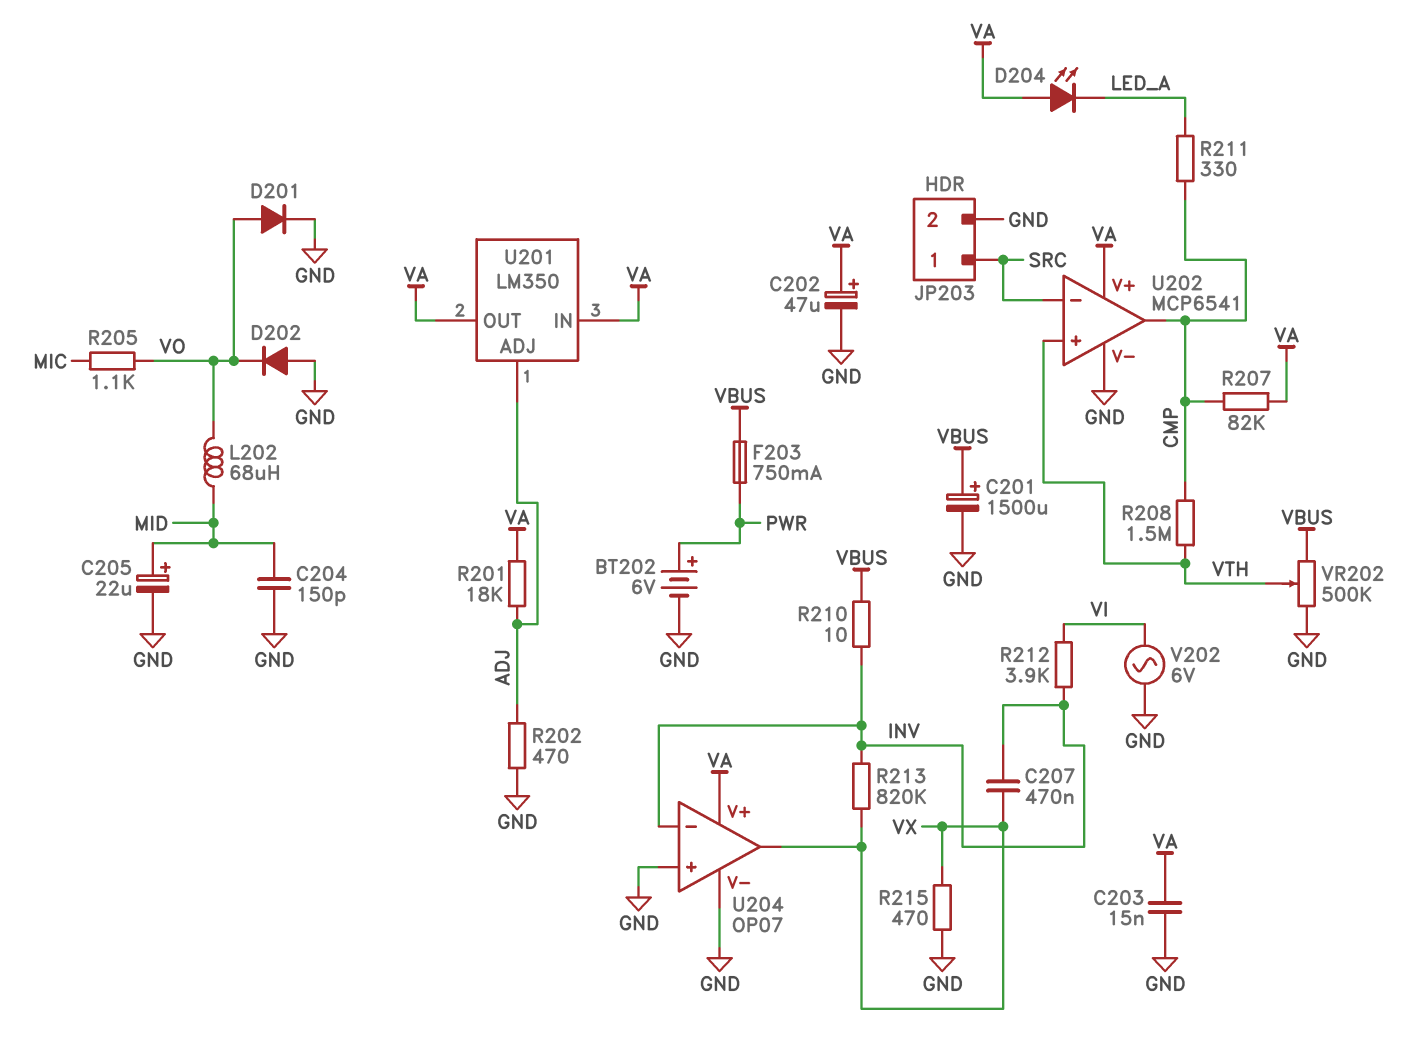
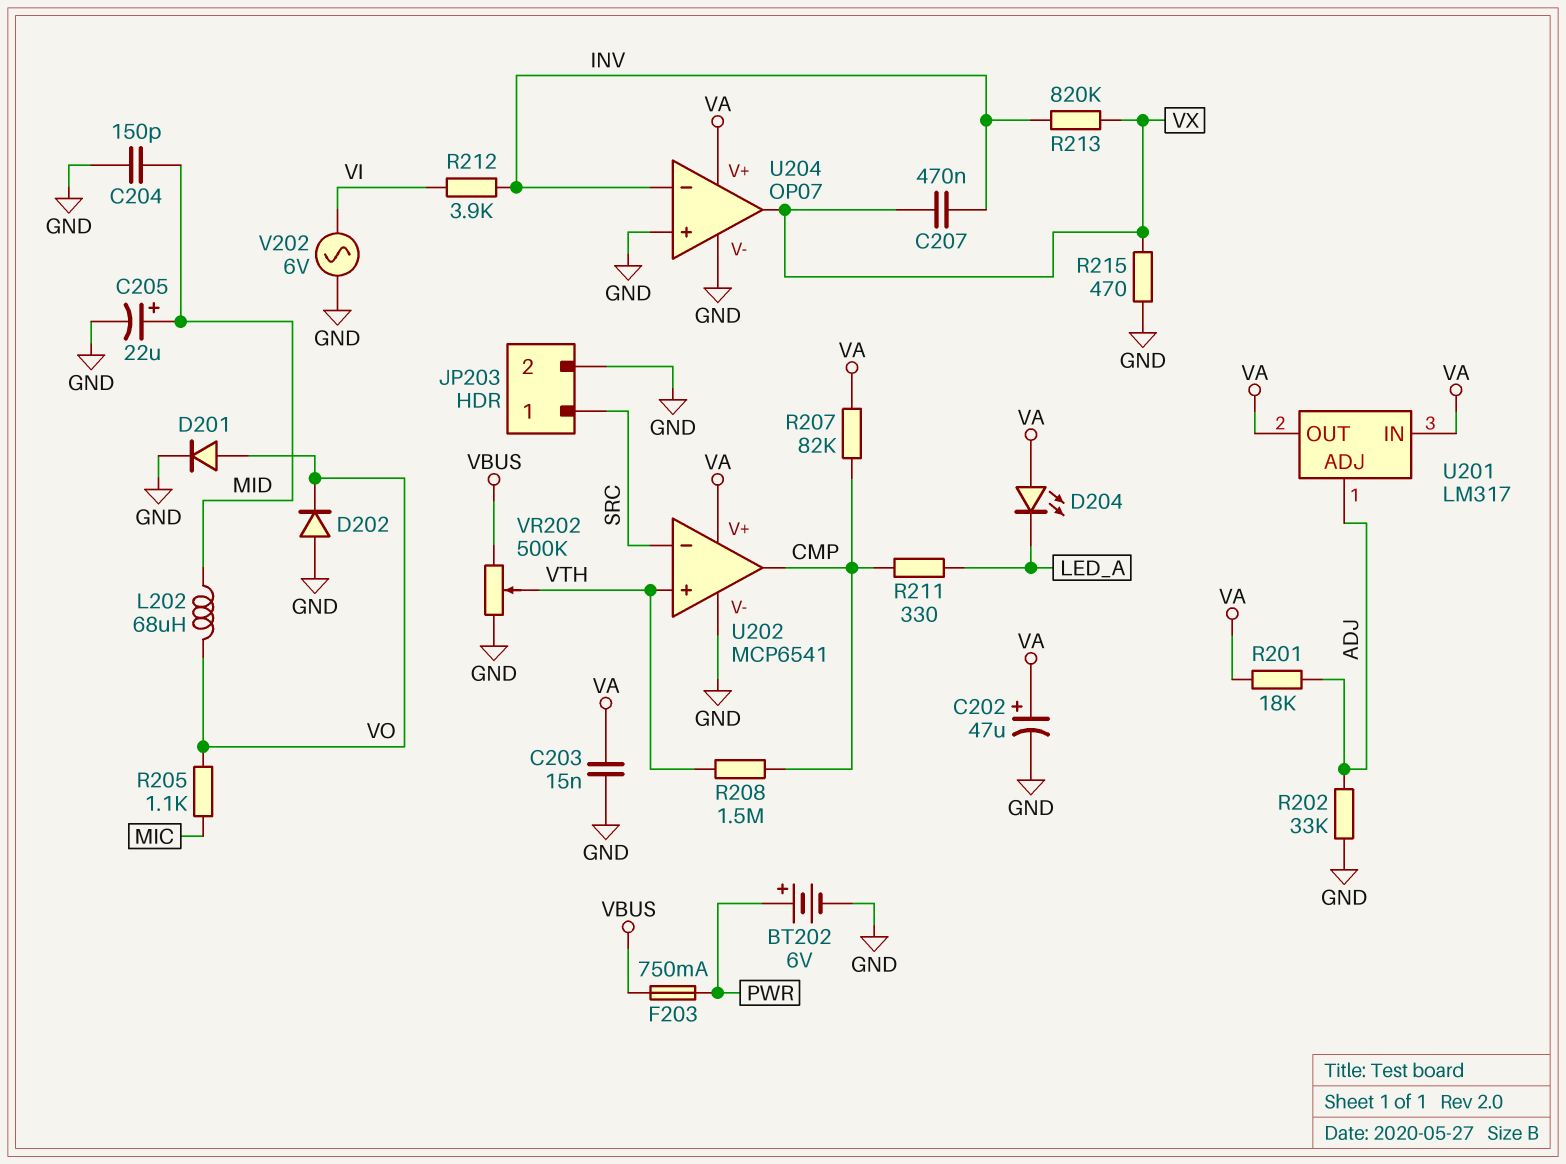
C201: 1500uF (plus VBUS, minus GND) -> none
R202: 470 (ADJ, GND) -> 33k (ADJ, GND)
R210: 10 (INV, VBUS) -> none
U201: LM350 -> LM317

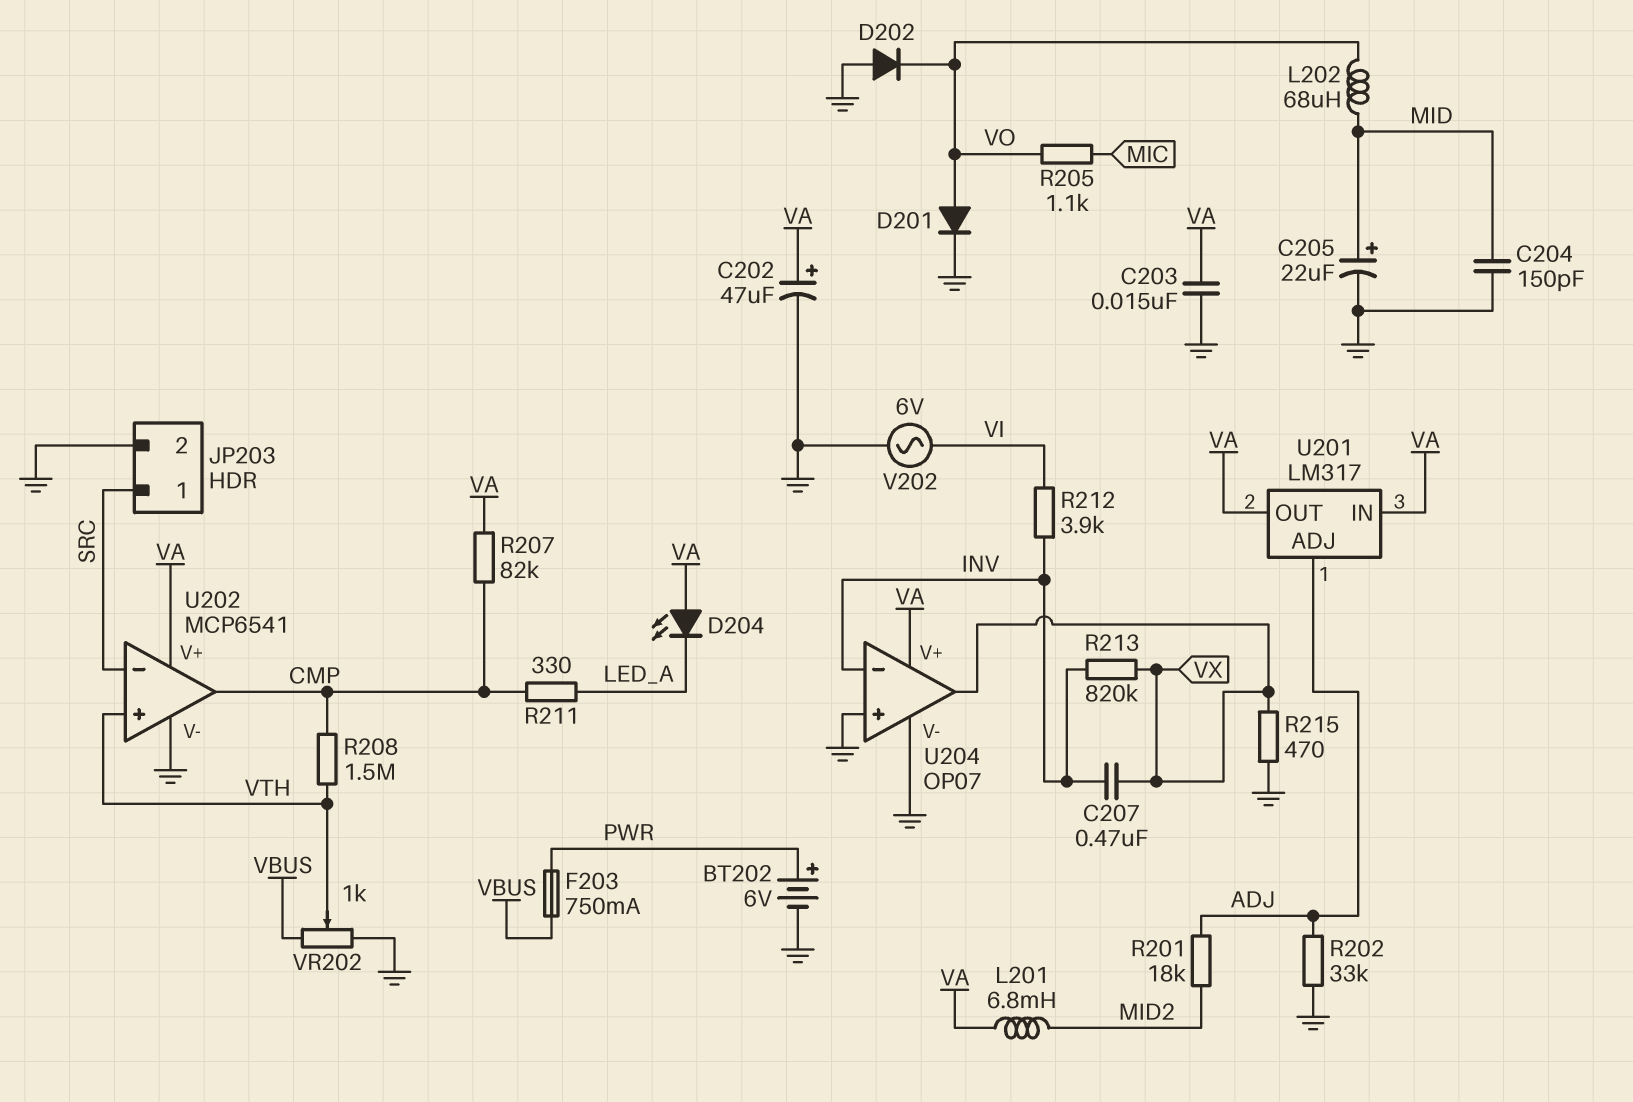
L201: none -> 6.8mH (MID2, VA)
R201: 18k (ADJ, VA) -> 18k (ADJ, MID2)
VR202: 500k (GND, VBUS, wiper VTH) -> 1k (GND, VBUS, wiper VTH)

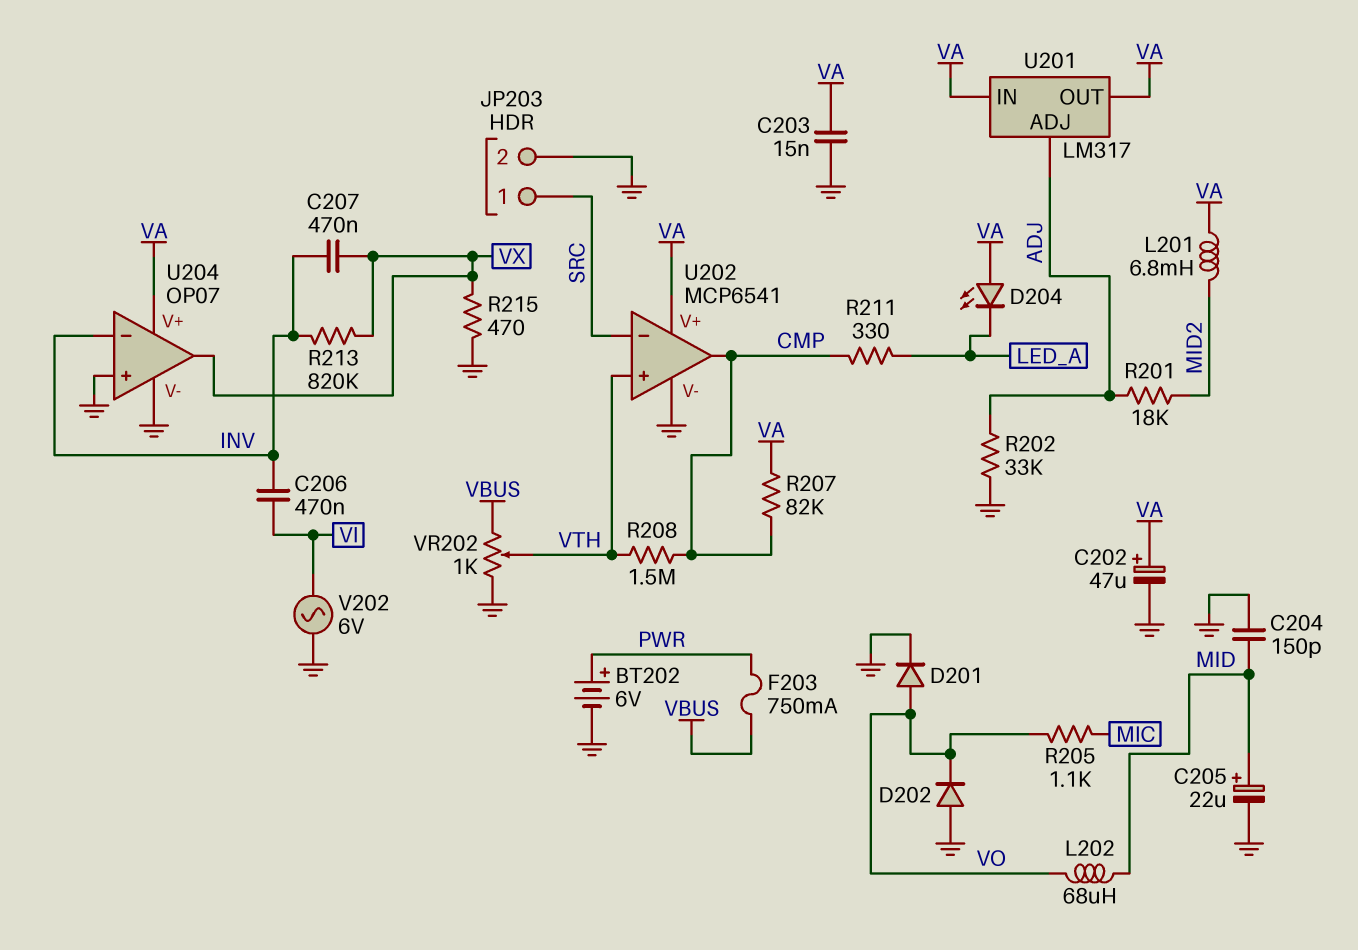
C206: none -> 470nF (INV, VI)
R212: 3.9k (INV, VI) -> none

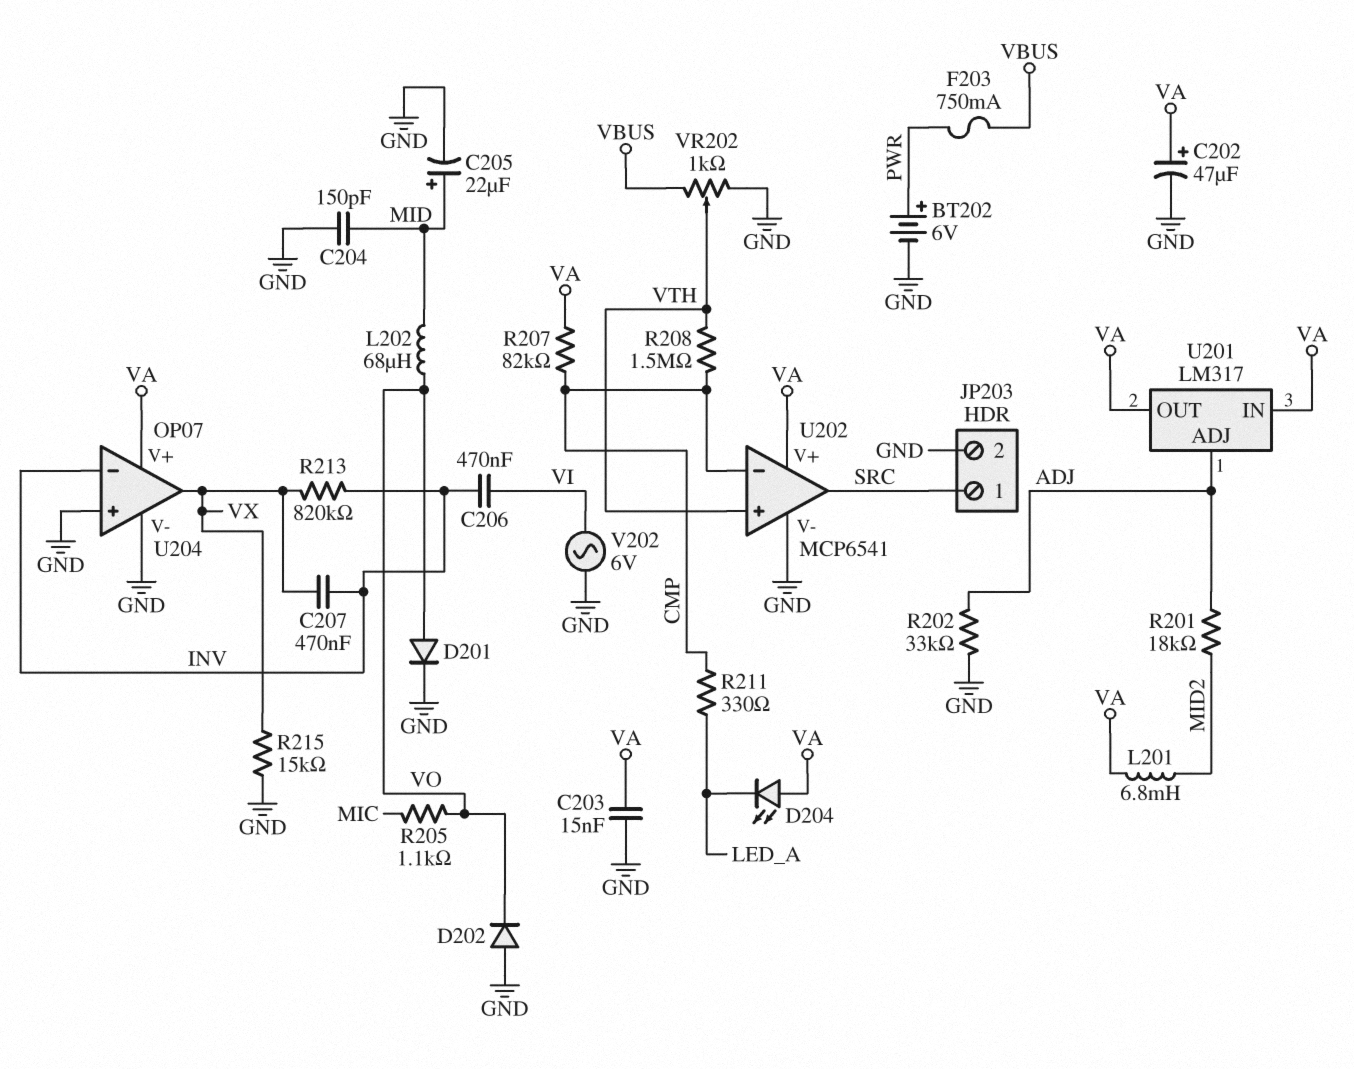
R215: 470 (GND, VX) -> 15k (GND, VX)
U202 pin in-: SRC -> CMP
U202 pin out: CMP -> SRC

